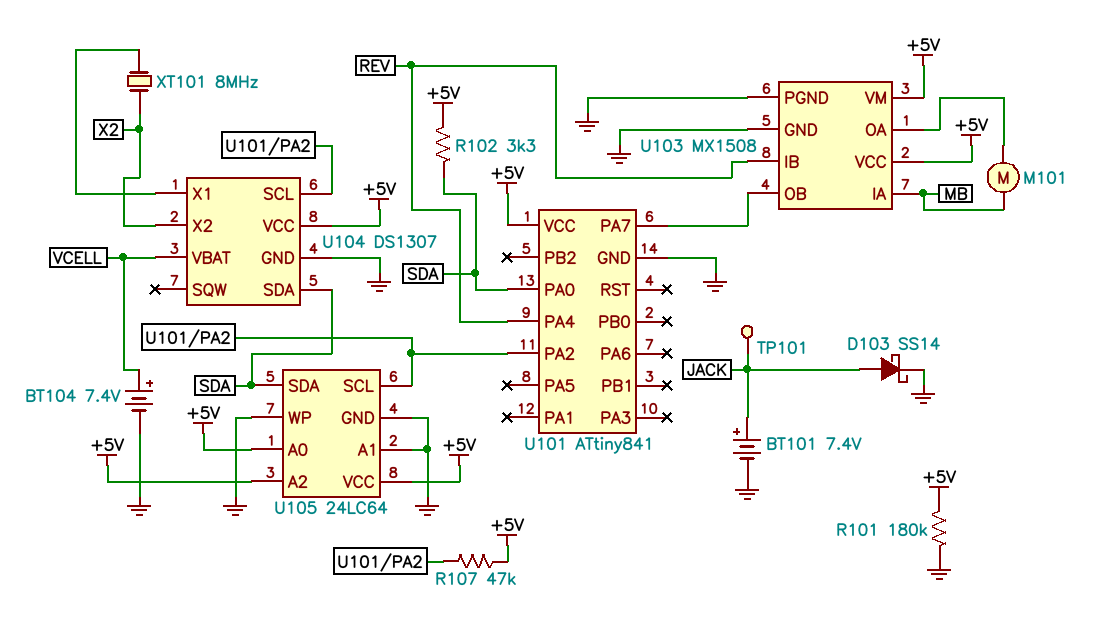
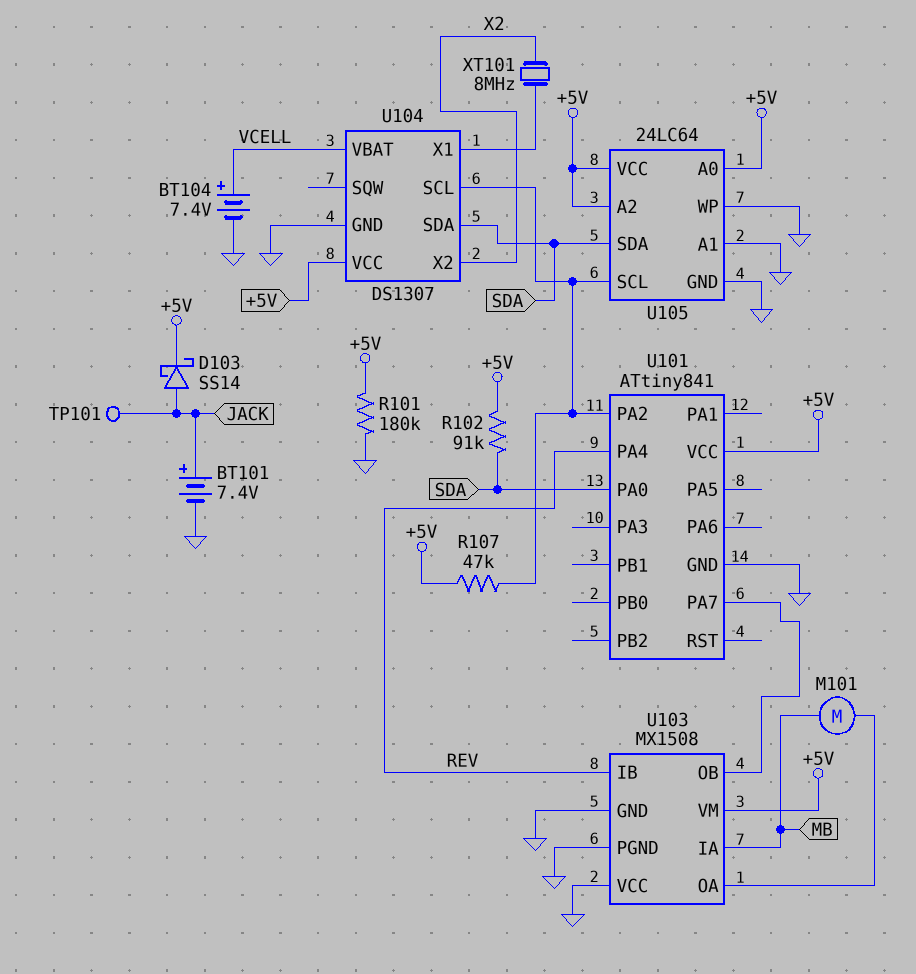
D103: schottky SS14 (A JACK, K GND) -> schottky SS14 (A JACK, K +5V)
R102: 3.3k (+5V, SDA) -> 91k (+5V, SDA)
U103 pin VCC: +5V -> GND

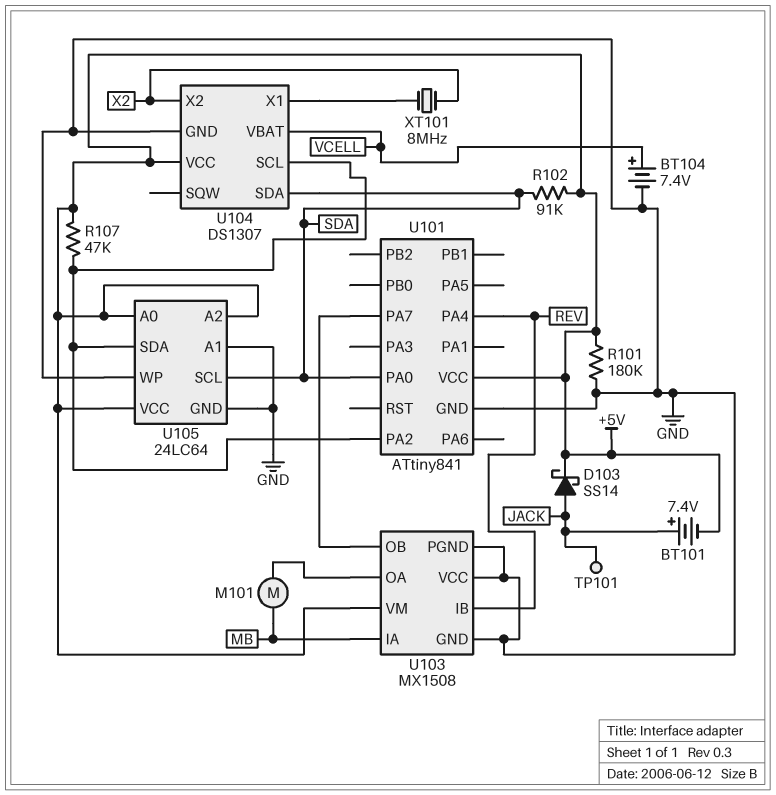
BT101: 7.4V (plus JACK, minus GND) -> 7.4V (plus JACK, minus +5V)
U105 pin SCL: U101/PA2 -> SDA
U105 pin SDA: SDA -> U101/PA2

